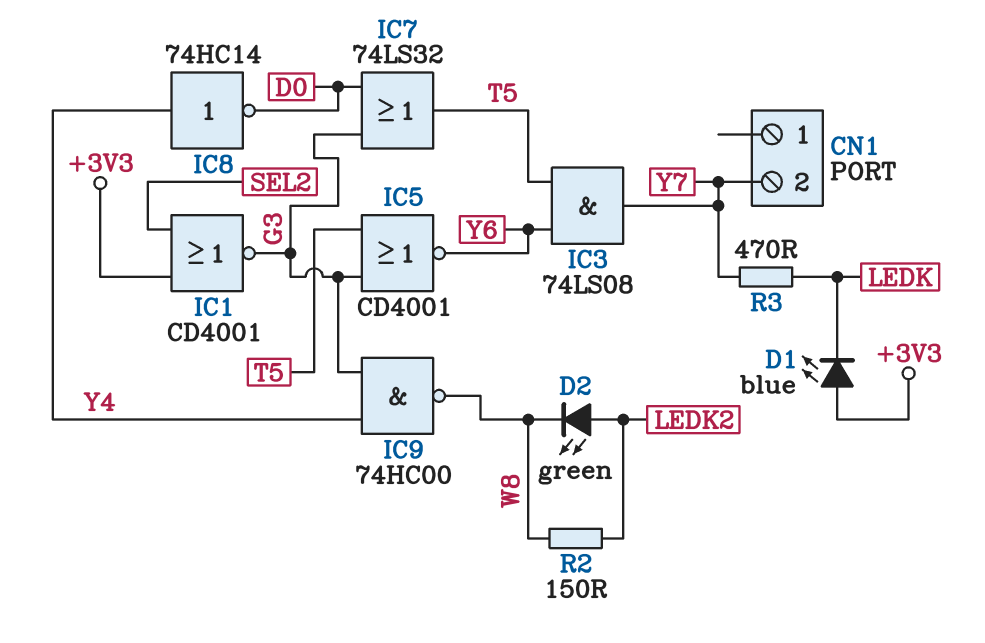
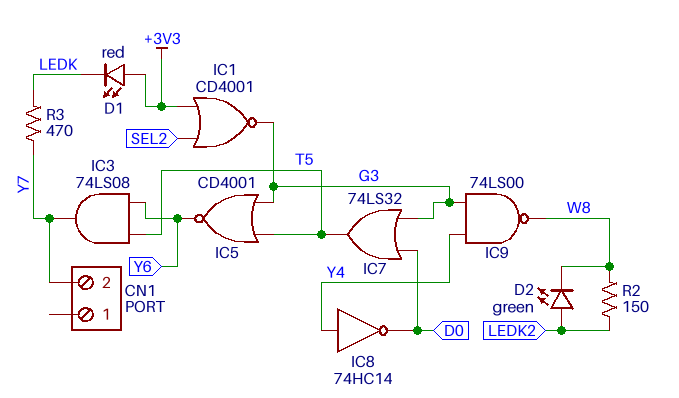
D1: LED blue (A +3V3, K LEDK) -> LED red (A +3V3, K LEDK)
IC9: NAND 74HC00 (in G3, in Y4, out W8) -> NAND 74LS00 (in G3, in Y4, out W8)

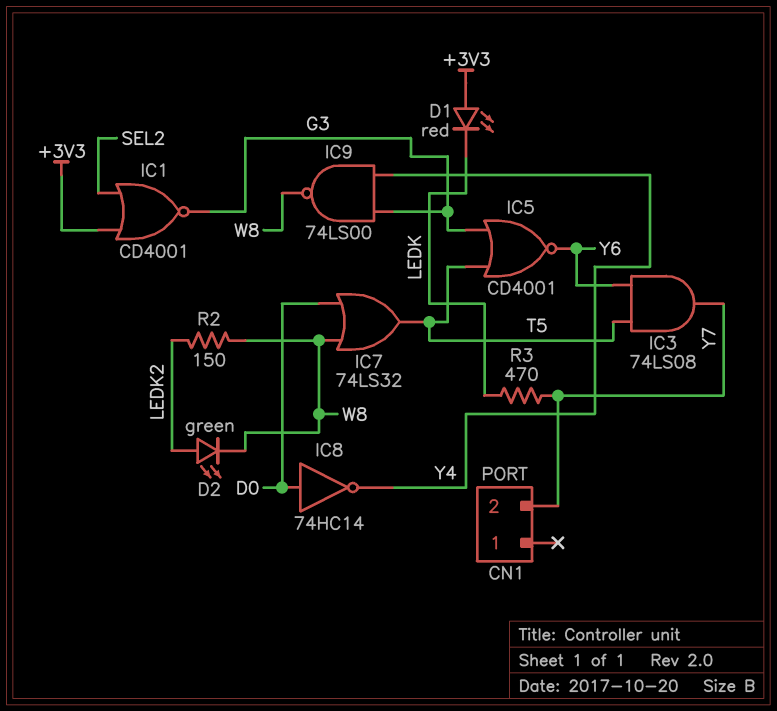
IC7: OR 74LS32 (in D0, in G3, out T5) -> OR 74LS32 (in D0, in W8, out T5)
IC8: NOT 74HC14 (in Y4, out D0) -> NOT 74HC14 (in D0, out Y4)

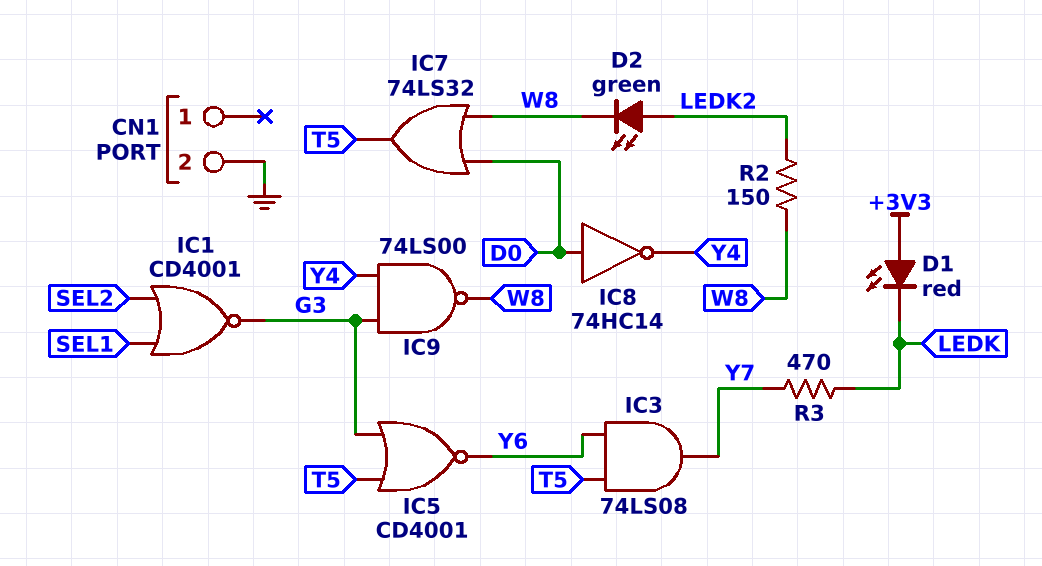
CN1 pin 2: Y7 -> GND
IC1: NOR CD4001 (in +3V3, in SEL2, out G3) -> NOR CD4001 (in SEL1, in SEL2, out G3)

